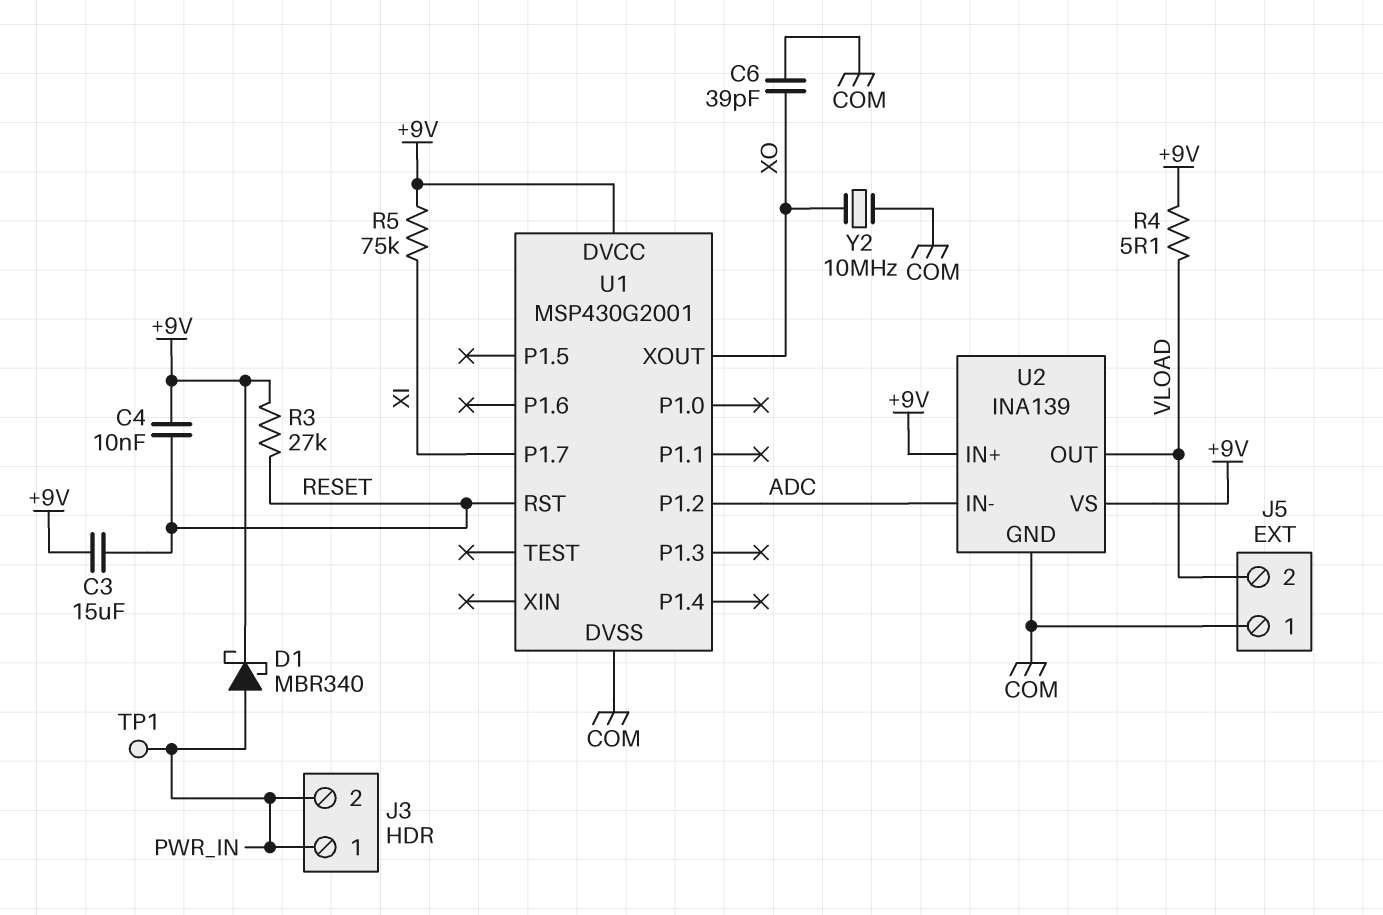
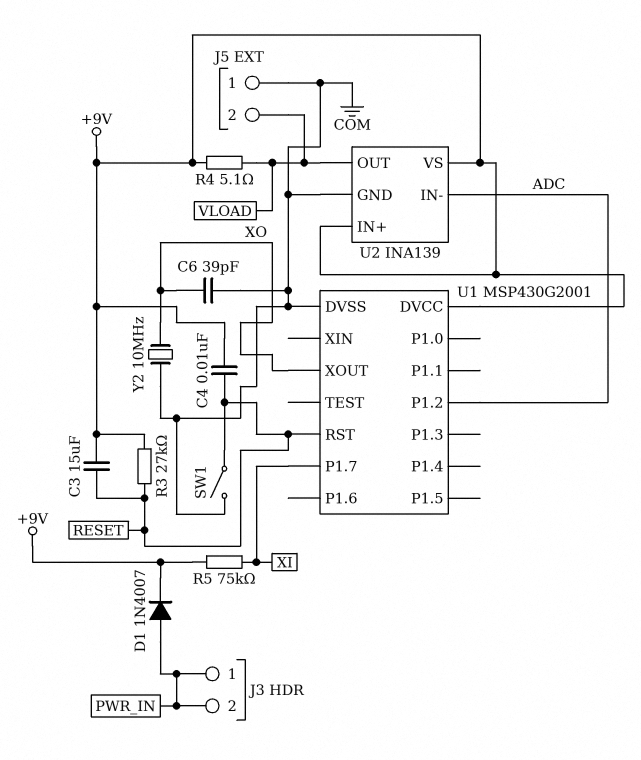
D1: schottky MBR340 (A PWR_IN, K +9V) -> diode 1N4007 (A PWR_IN, K +9V)
SW1: none -> switch (COM, RESET)
TP1: test point (PWR_IN) -> none

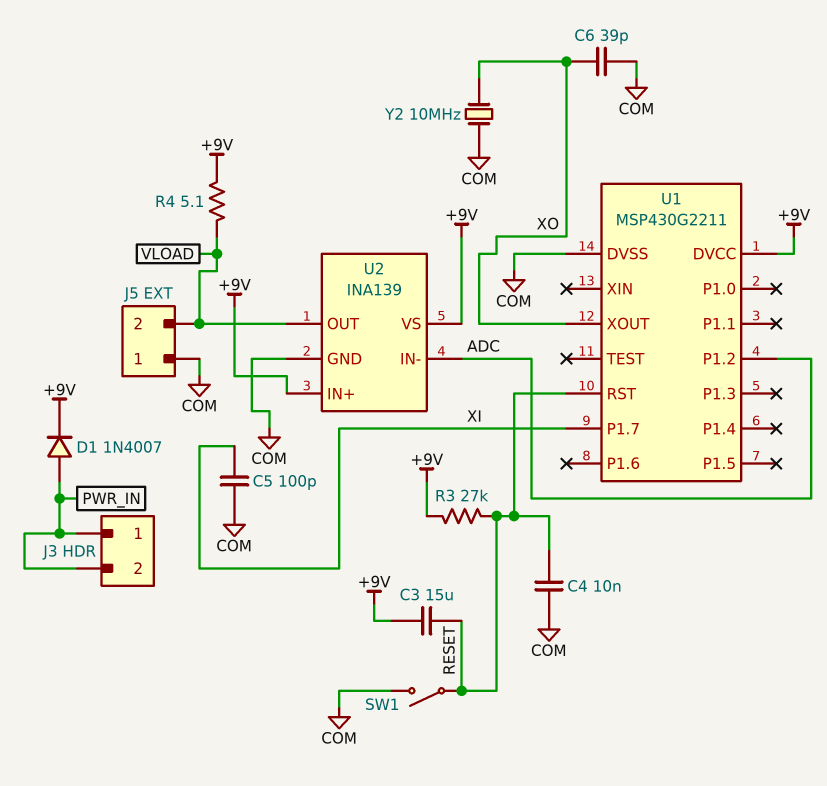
C4: 10nF (+9V, RESET) -> 10nF (COM, RESET)
C5: none -> 100pF (COM, XI)
R5: 75k (+9V, XI) -> none
U1: MSP430G2001 -> MSP430G2211

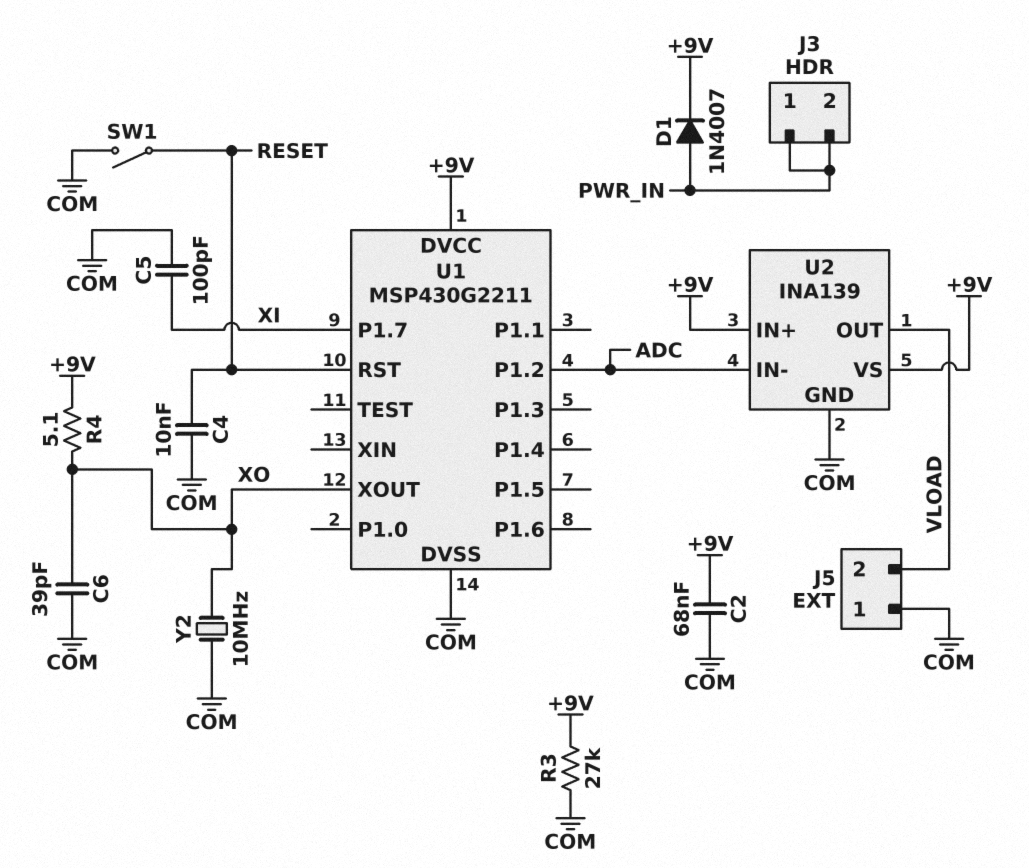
C2: none -> 68nF (+9V, COM)
C3: 15uF (+9V, RESET) -> none
R3: 27k (+9V, RESET) -> 27k (+9V, COM)
R4: 5.1 (+9V, VLOAD) -> 5.1 (+9V, XO)

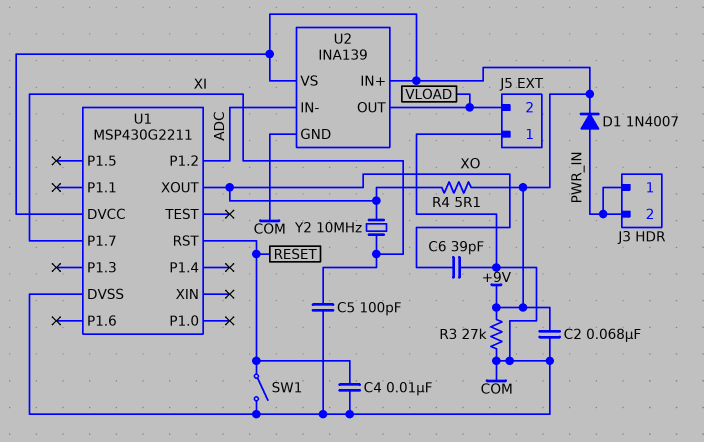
Y2: 10MHz (COM, XO) -> 10MHz (XI, XO)

